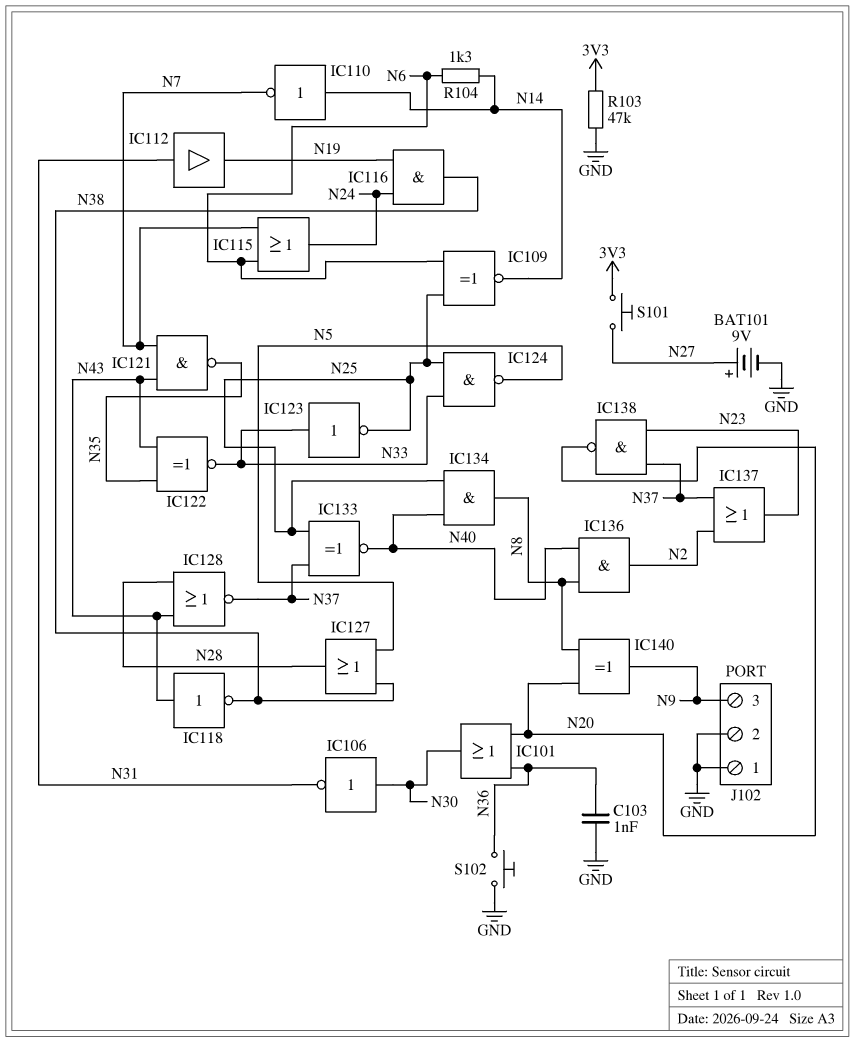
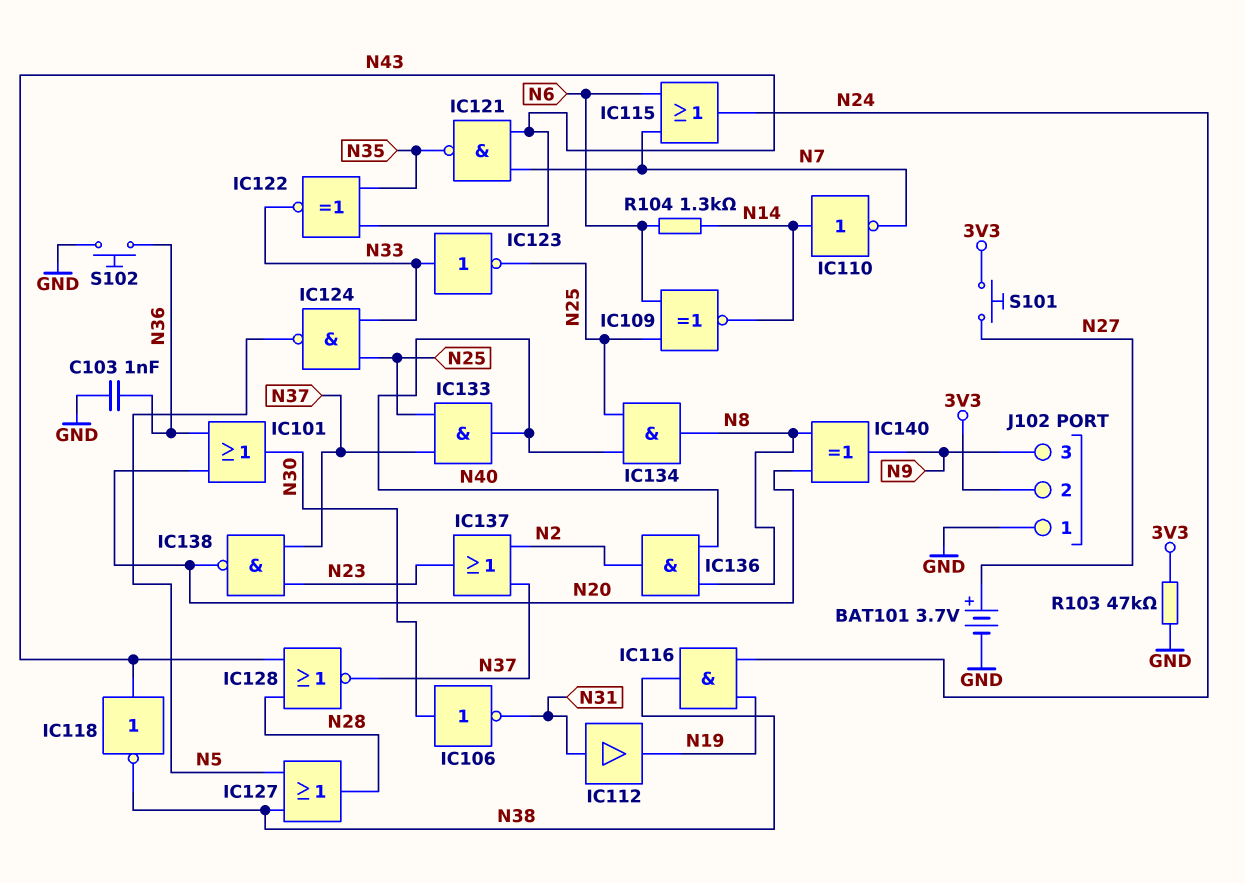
BAT101: 9V (plus N27, minus GND) -> 3.7V (plus N27, minus GND)
IC133: XNOR (in N25, in N37, out N40) -> AND (in N25, in N37, out N40)
J102 pin 2: GND -> 3V3

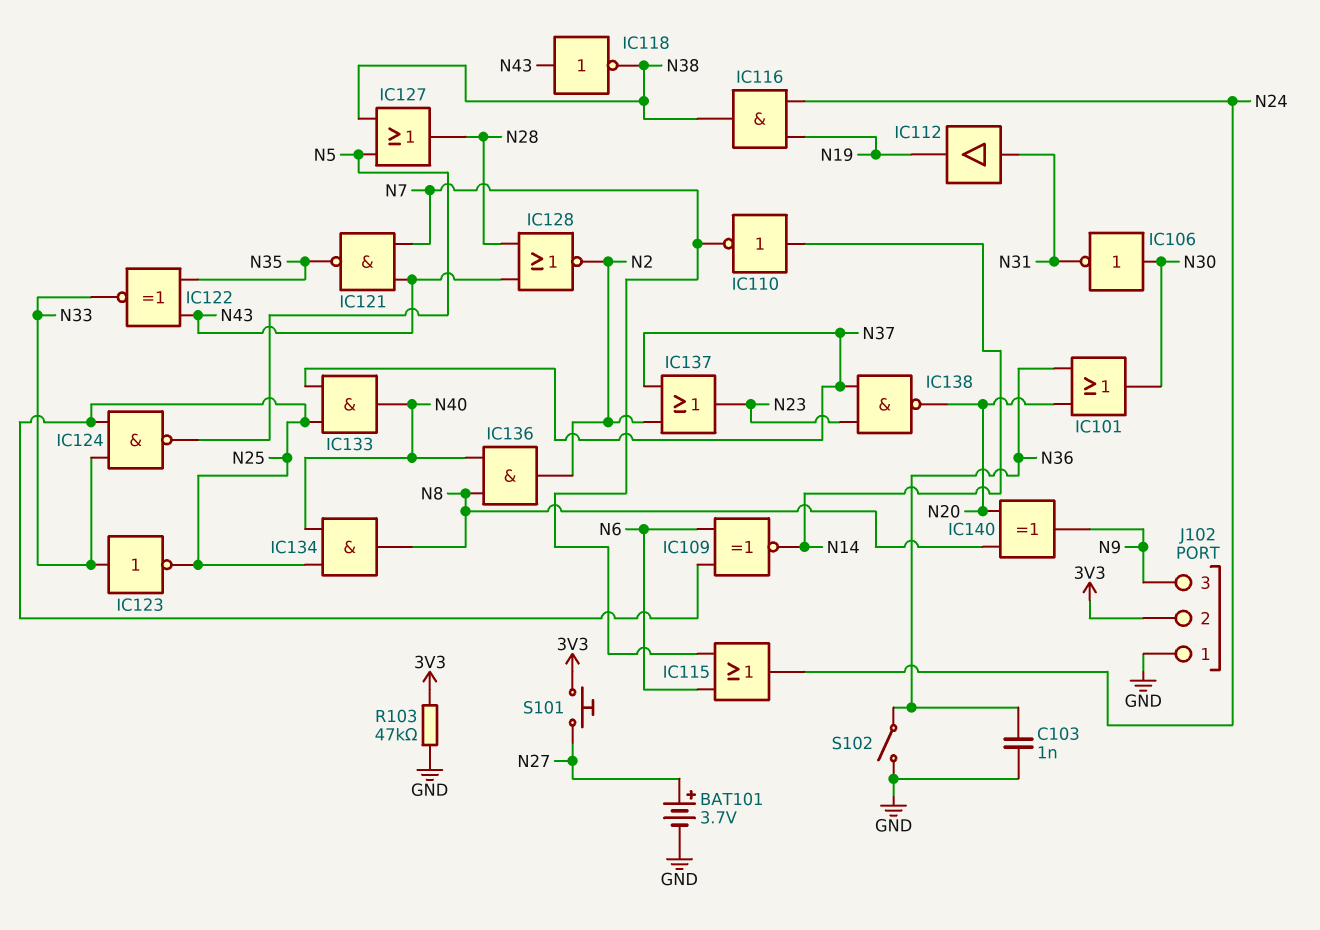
IC128: NOR (in N28, in N43, out N37) -> NOR (in N28, in N43, out N2)
R104: 1.3k (N6, N14) -> none
S102: button (GND, N36) -> switch (GND, N36)

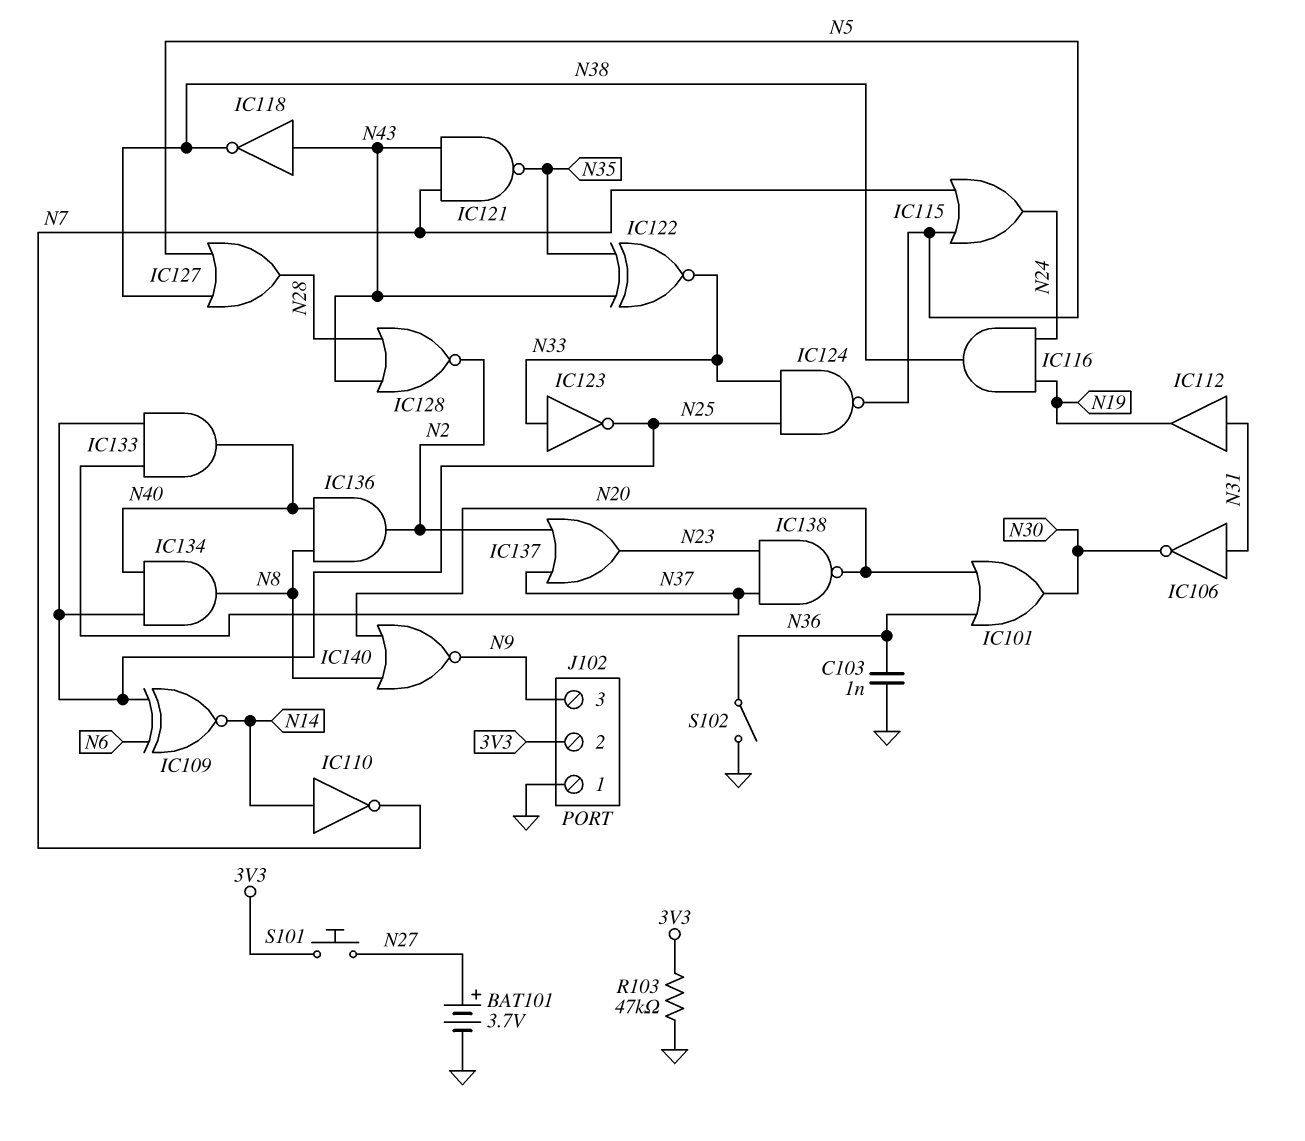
IC106: NOT (in N30, out N31) -> NOT (in N31, out N30)
IC115: OR (in N6, in N7, out N24) -> OR (in N5, in N7, out N24)
IC140: XOR (in N8, in N20, out N9) -> NOR (in N8, in N20, out N9)

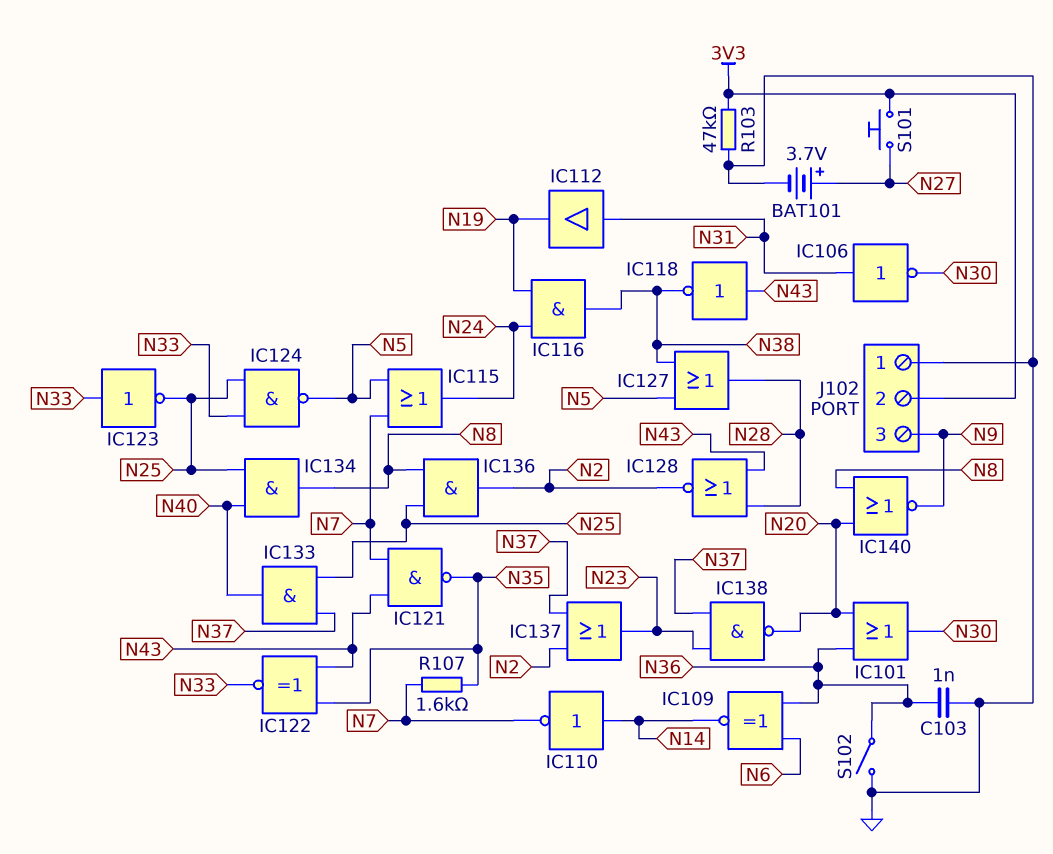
IC109: XNOR (in N6, in N25, out N14) -> XNOR (in N6, in N36, out N14)
IC136: AND (in N8, in N40, out N2) -> AND (in N8, in N25, out N2)
R107: none -> 1.6k (N7, N35)

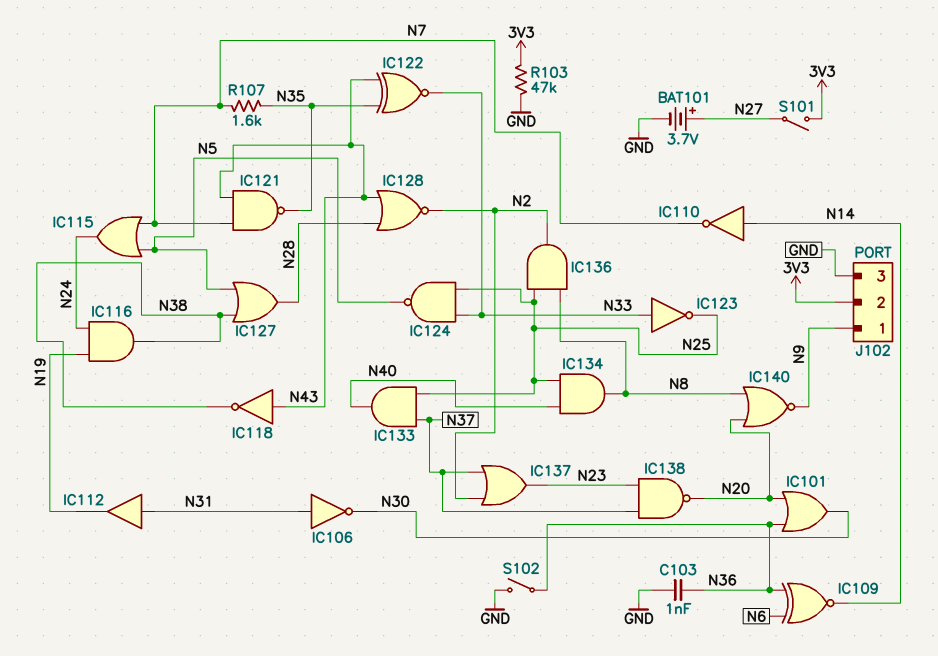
J102 pin 1: GND -> N9
J102 pin 3: N9 -> GND
S101: button (3V3, N27) -> switch (3V3, N27)

